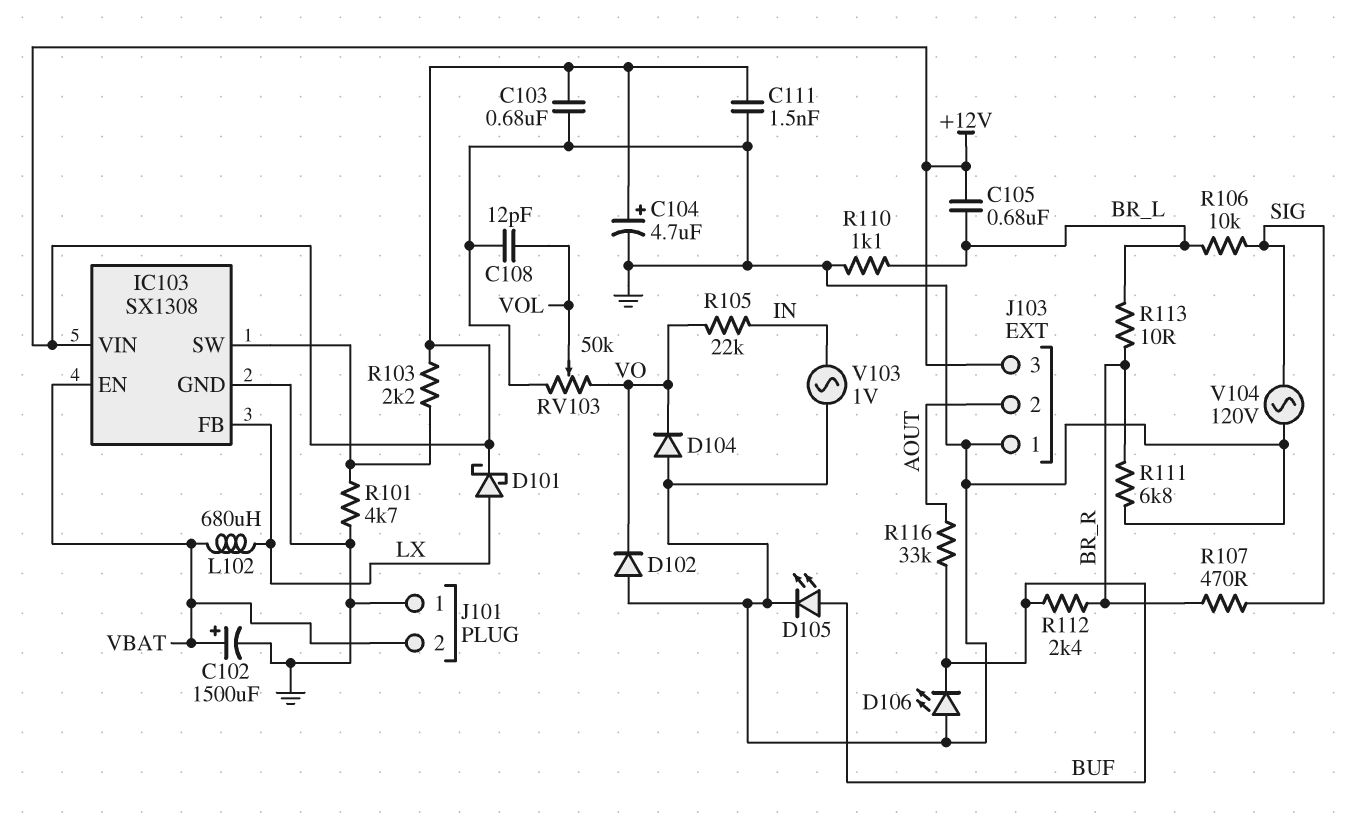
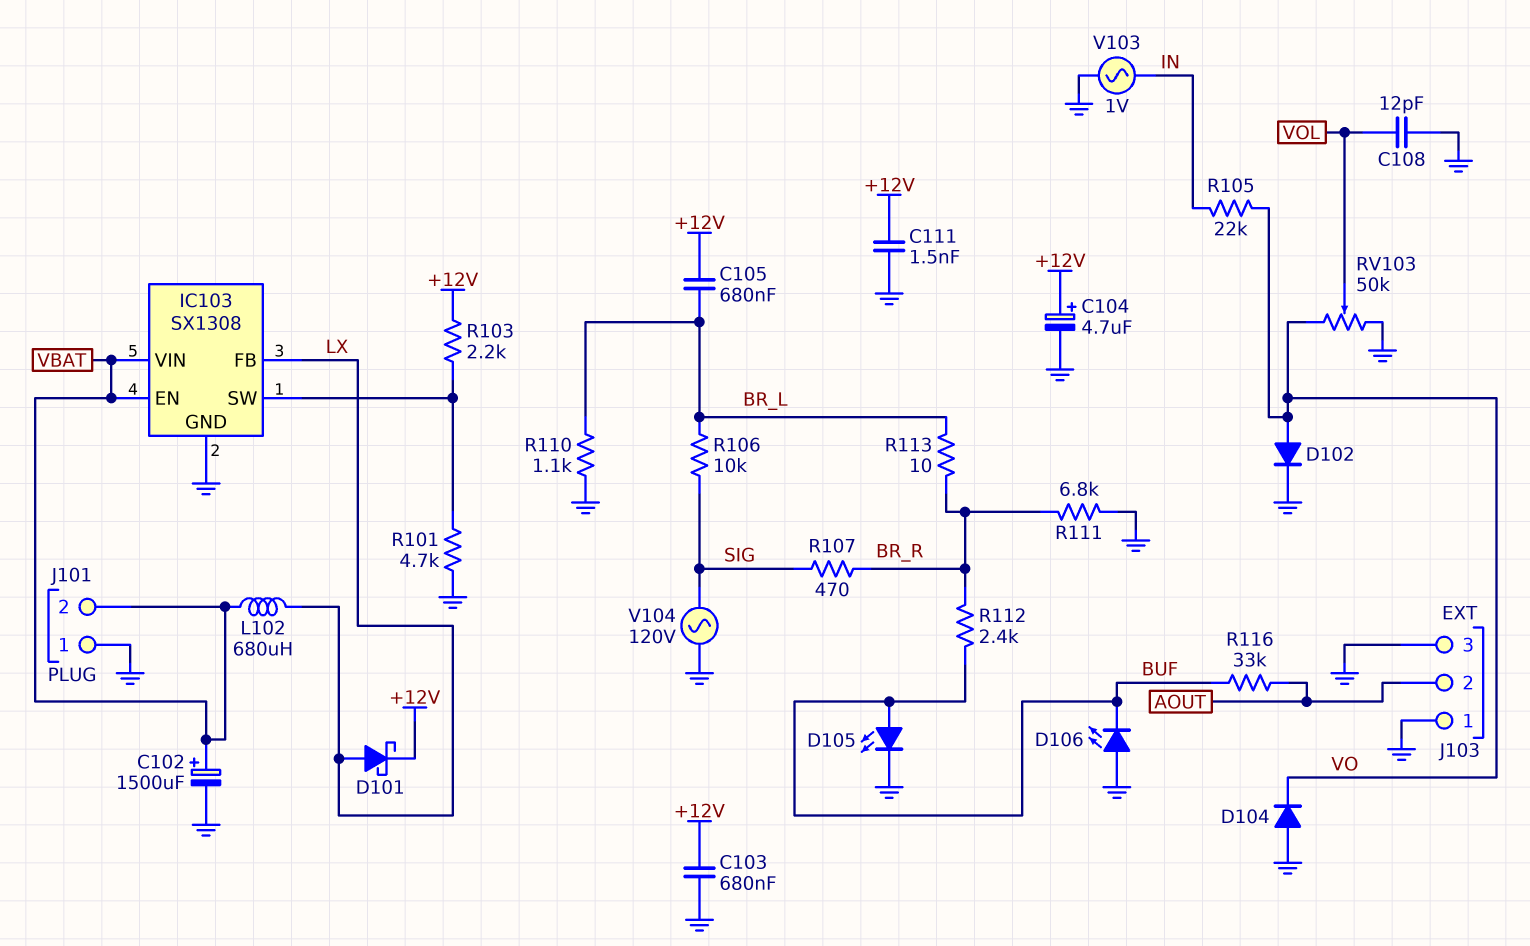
D102: diode (A GND, K VO) -> diode (A VO, K GND)
IC103 pin VIN: +12V -> VBAT
J103 pin 3: +12V -> GND

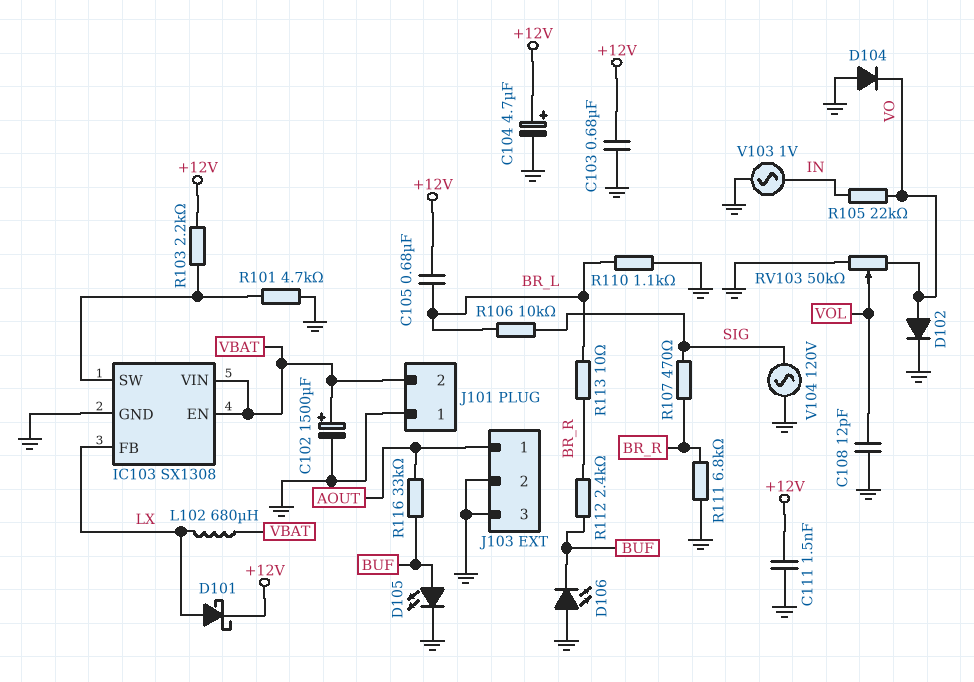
J103 pin 1: GND -> AOUT
J103 pin 2: AOUT -> GND

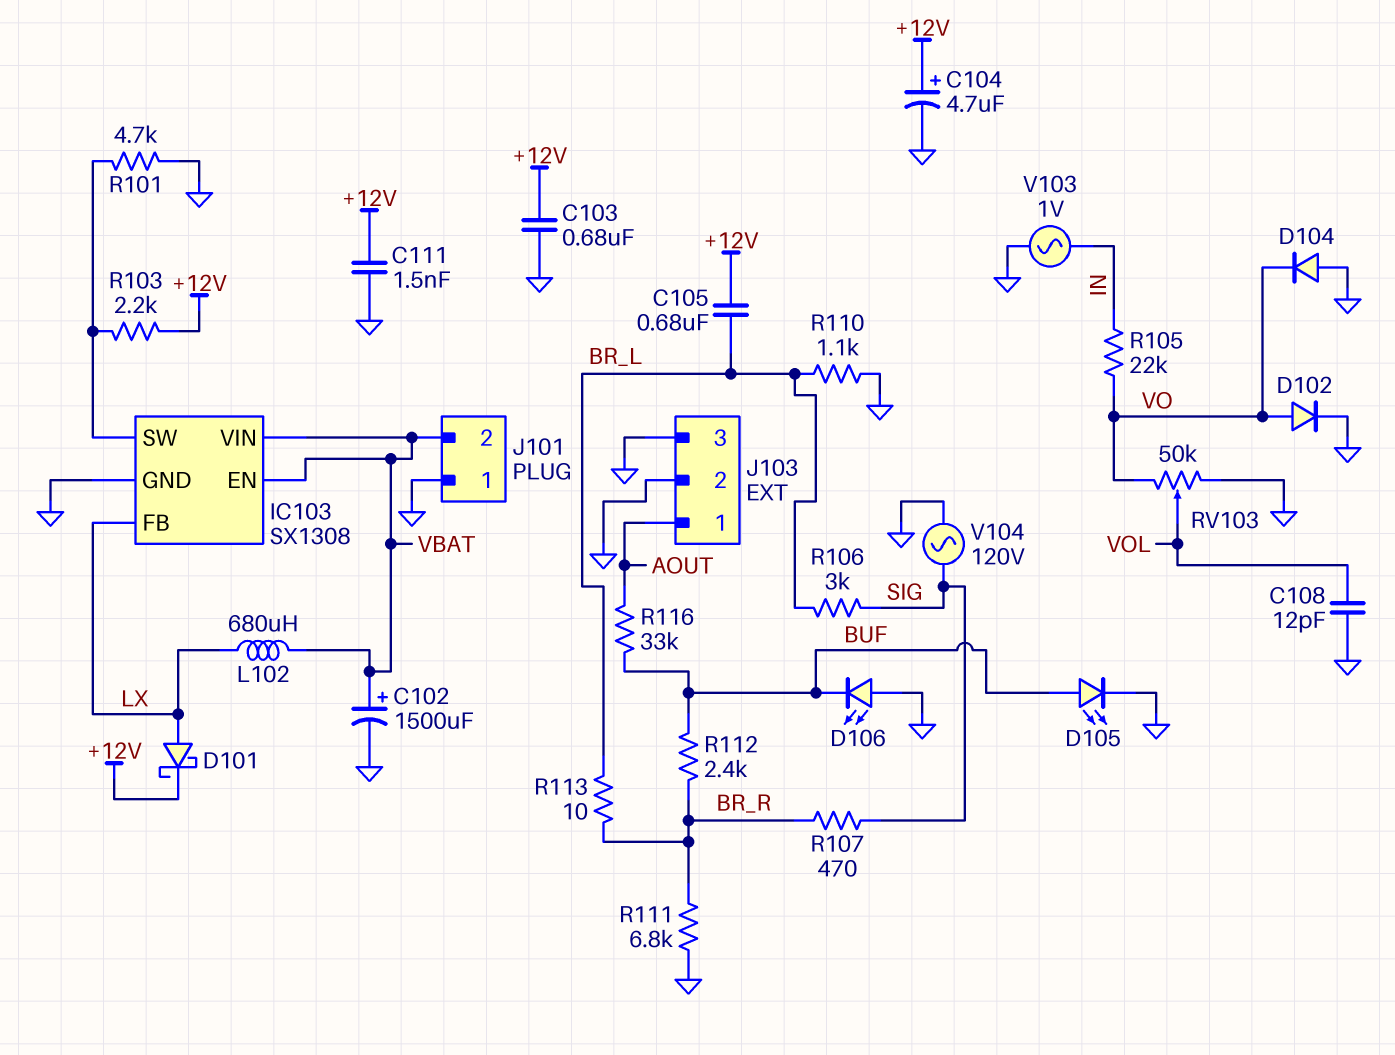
R106: 10k (BR_L, SIG) -> 3k (BR_L, SIG)

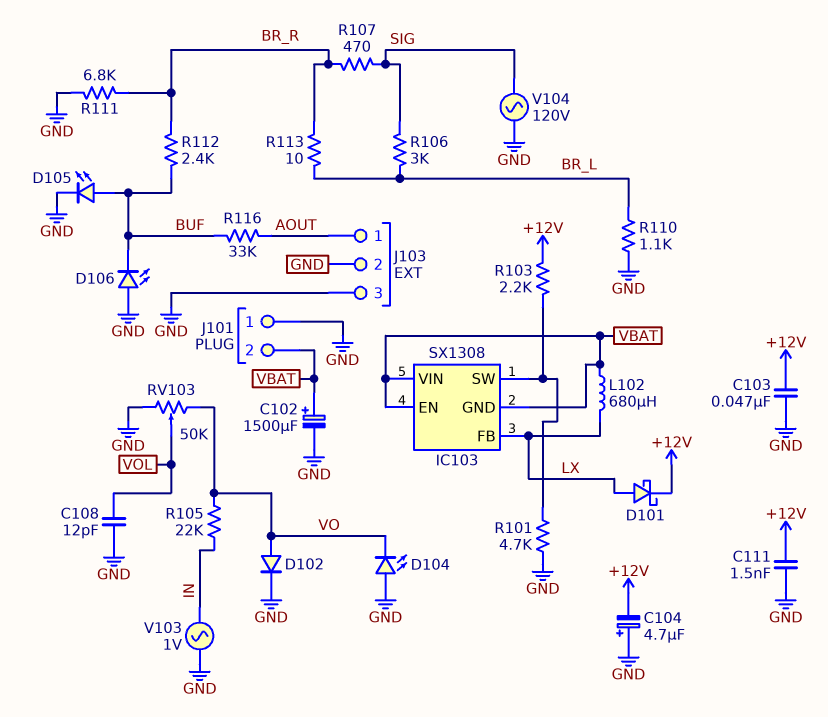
C103: 680nF (+12V, GND) -> 47nF (+12V, GND)
C104: 4.7uF (plus +12V, minus GND) -> 4.7uF (plus GND, minus +12V)
C105: 680nF (+12V, BR_L) -> none
D104: diode (A GND, K VO) -> LED (A GND, K VO)
IC103 pin GND: GND -> VBAT

